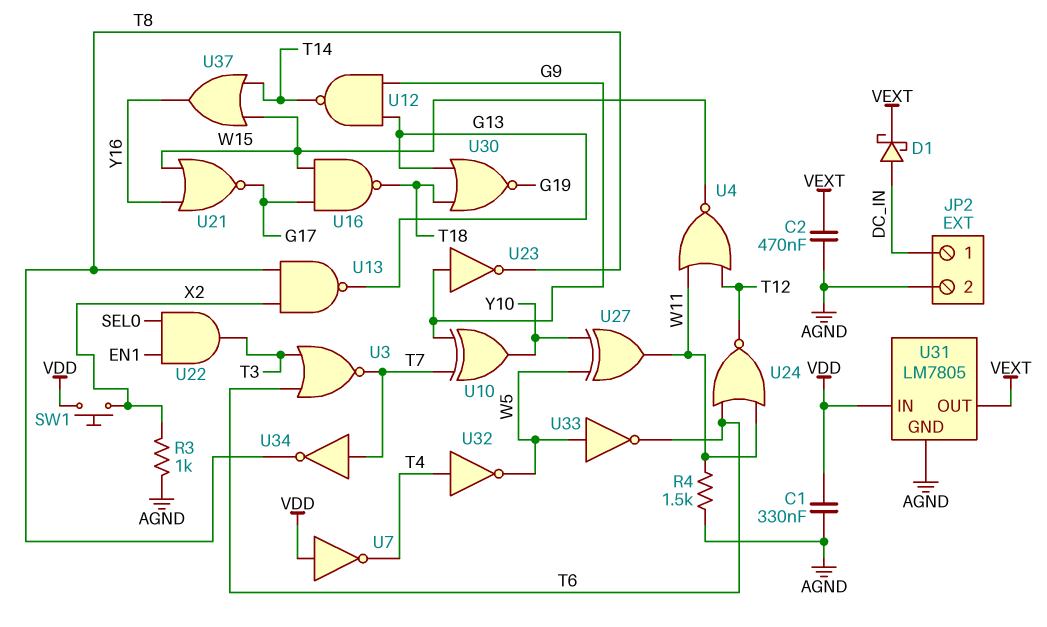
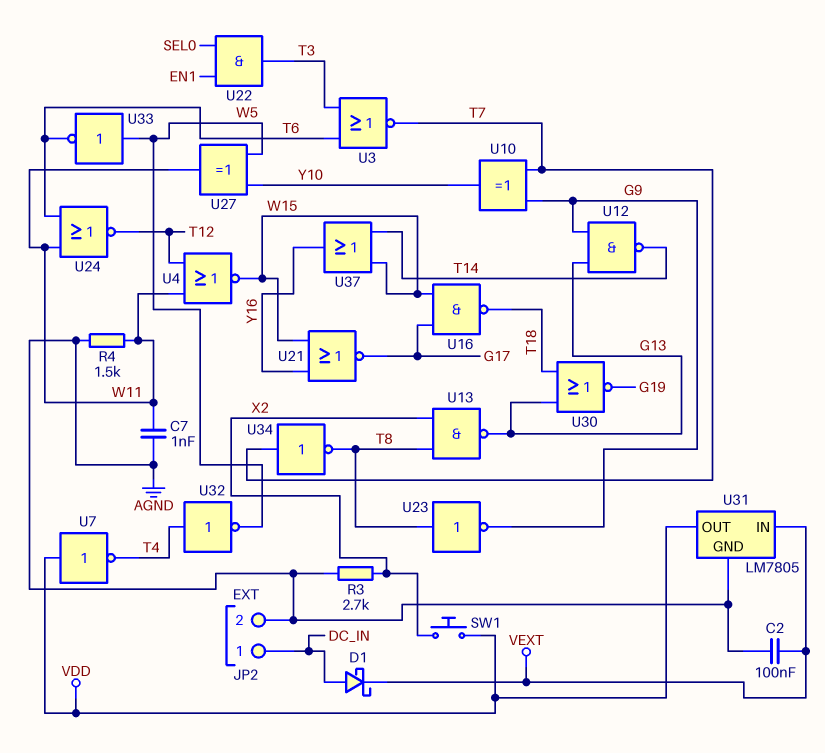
C1: 330nF (AGND, VDD) -> none
C2: 470nF (AGND, VEXT) -> 100nF (AGND, VEXT)
C7: none -> 1nF (AGND, W11)
R3: 1k (AGND, X2) -> 2.7k (AGND, X2)
U23: NOT (in G9, out T8) -> NOT (in T8, out G9)
U31 pin IN: VDD -> VEXT
U31 pin OUT: VEXT -> VDD

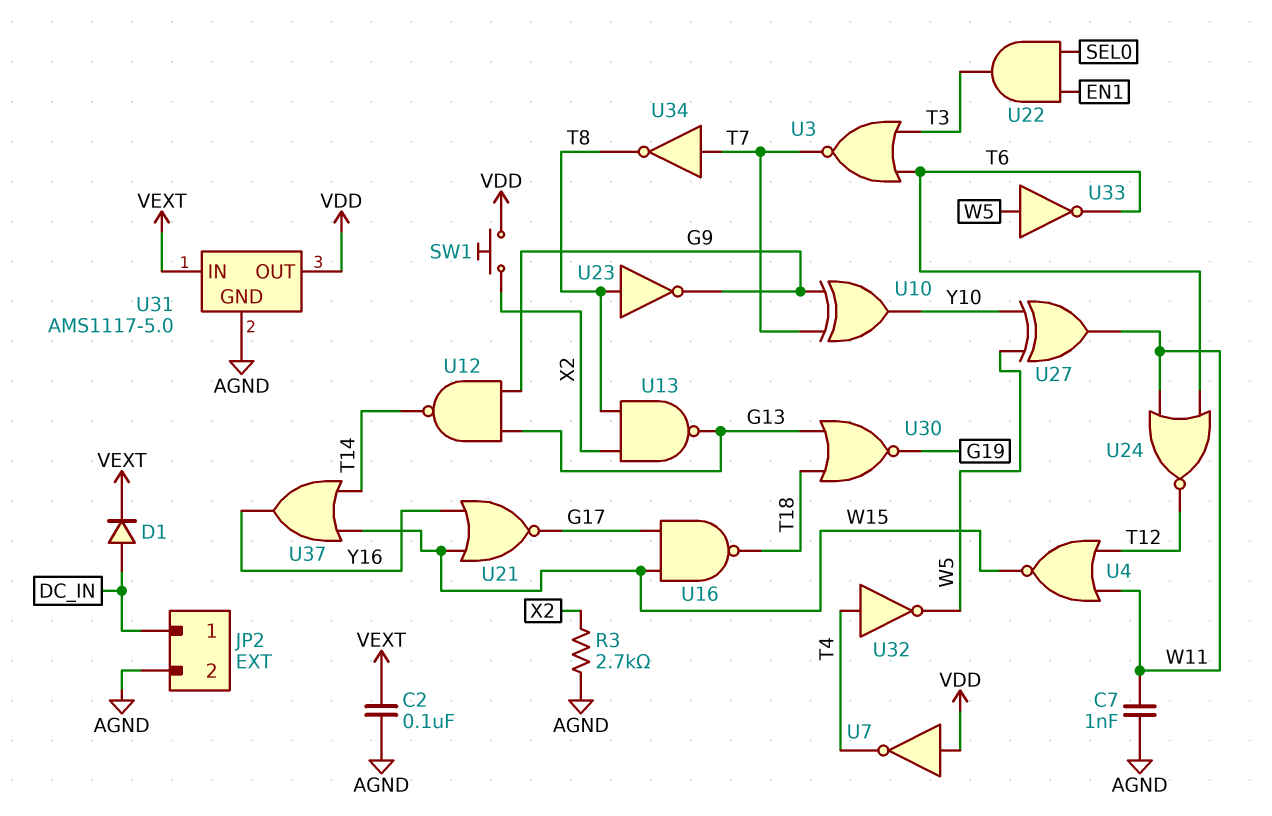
D1: schottky (A DC_IN, K VEXT) -> diode (A DC_IN, K VEXT)
R4: 1.5k (AGND, W11) -> none
U31: LM7805 -> AMS1117-5.0

